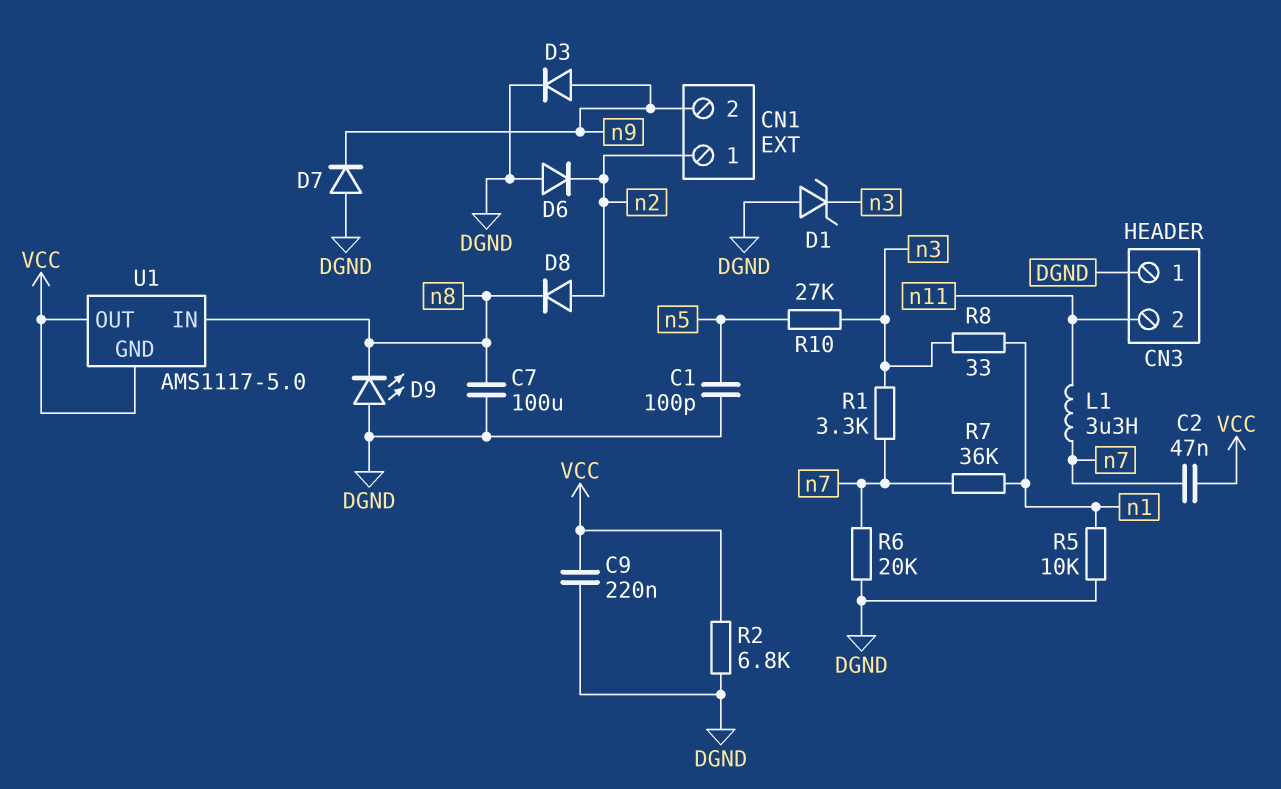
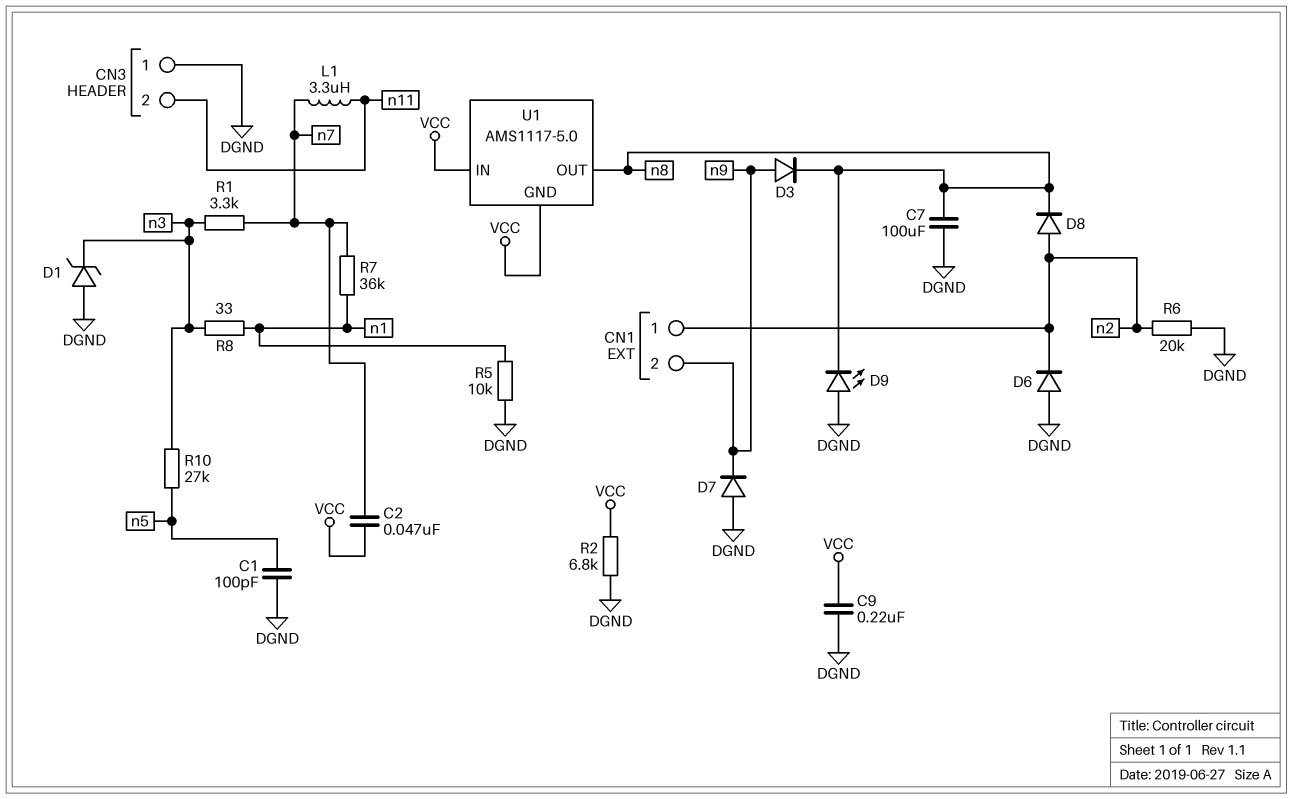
D3: diode (A n9, K DGND) -> diode (A n9, K n8)
R6: 20k (DGND, n7) -> 20k (DGND, n2)
U1 pin IN: n8 -> VCC
U1 pin OUT: VCC -> n8

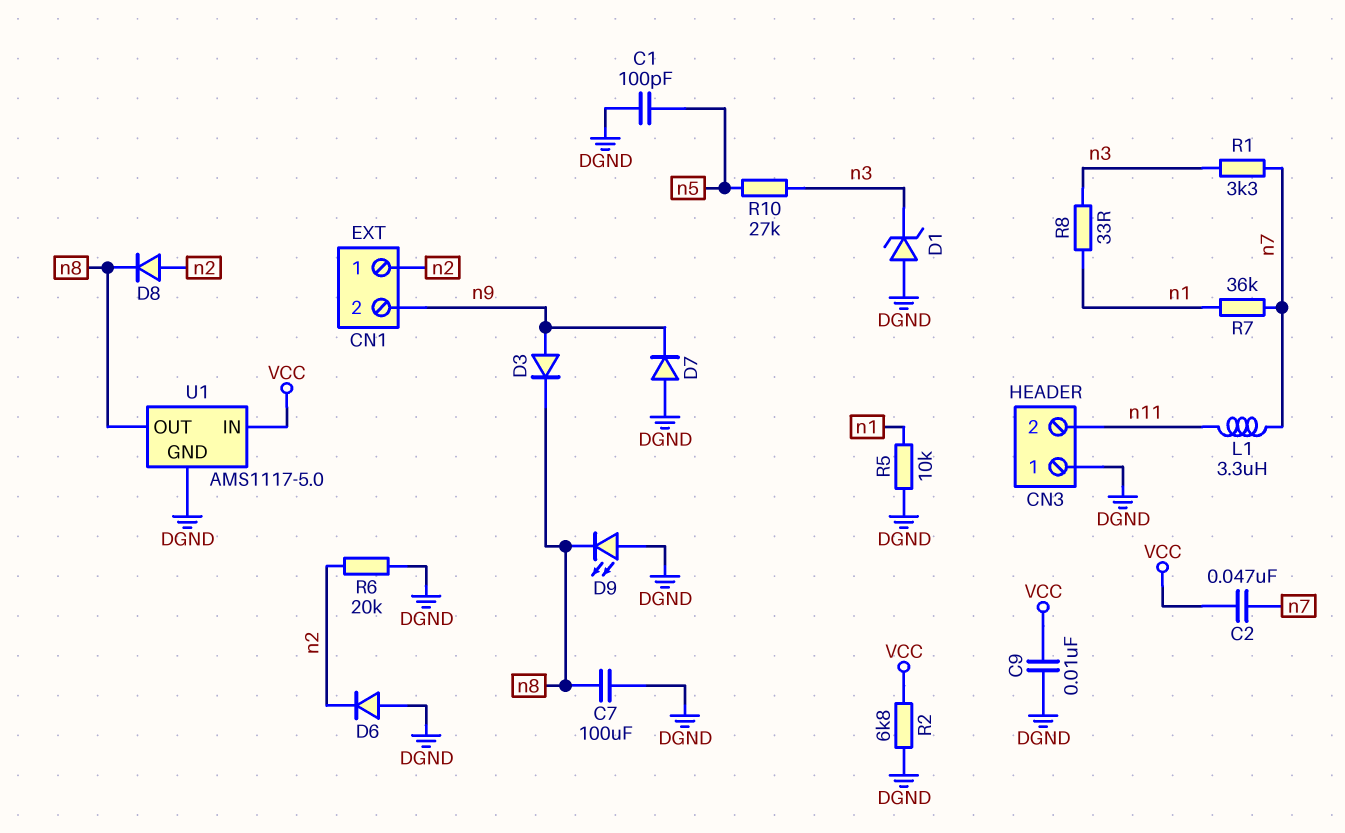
C9: 220nF (DGND, VCC) -> 10nF (DGND, VCC)
U1 pin GND: VCC -> DGND

